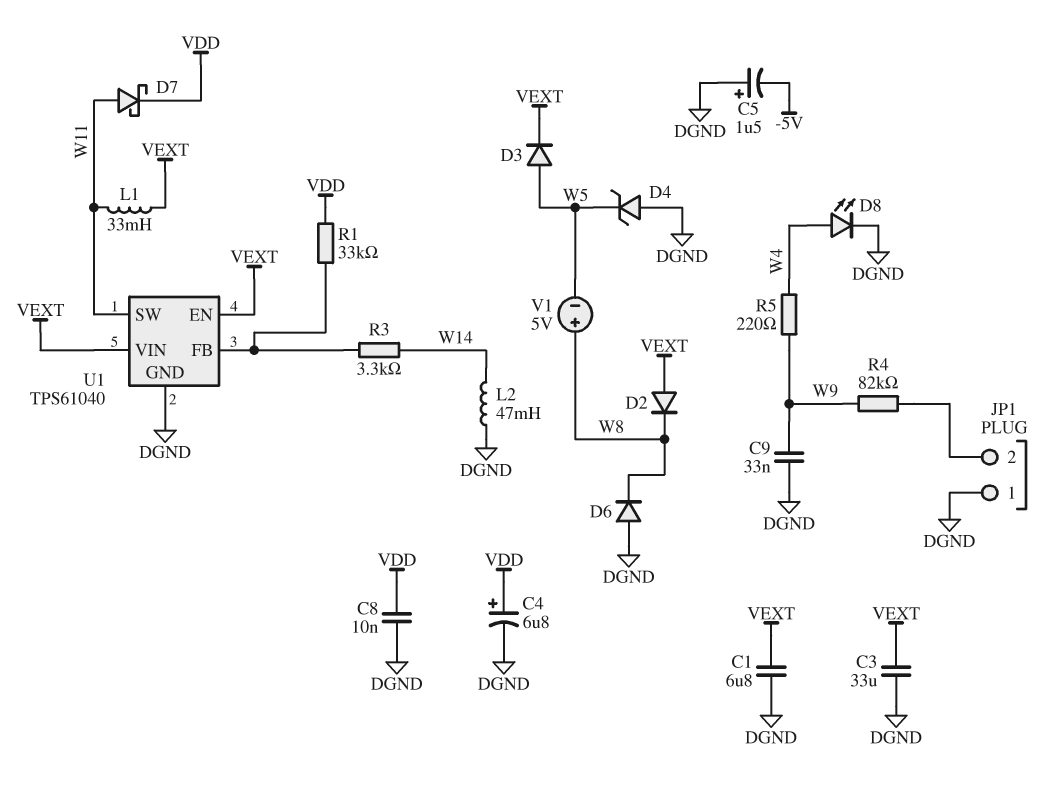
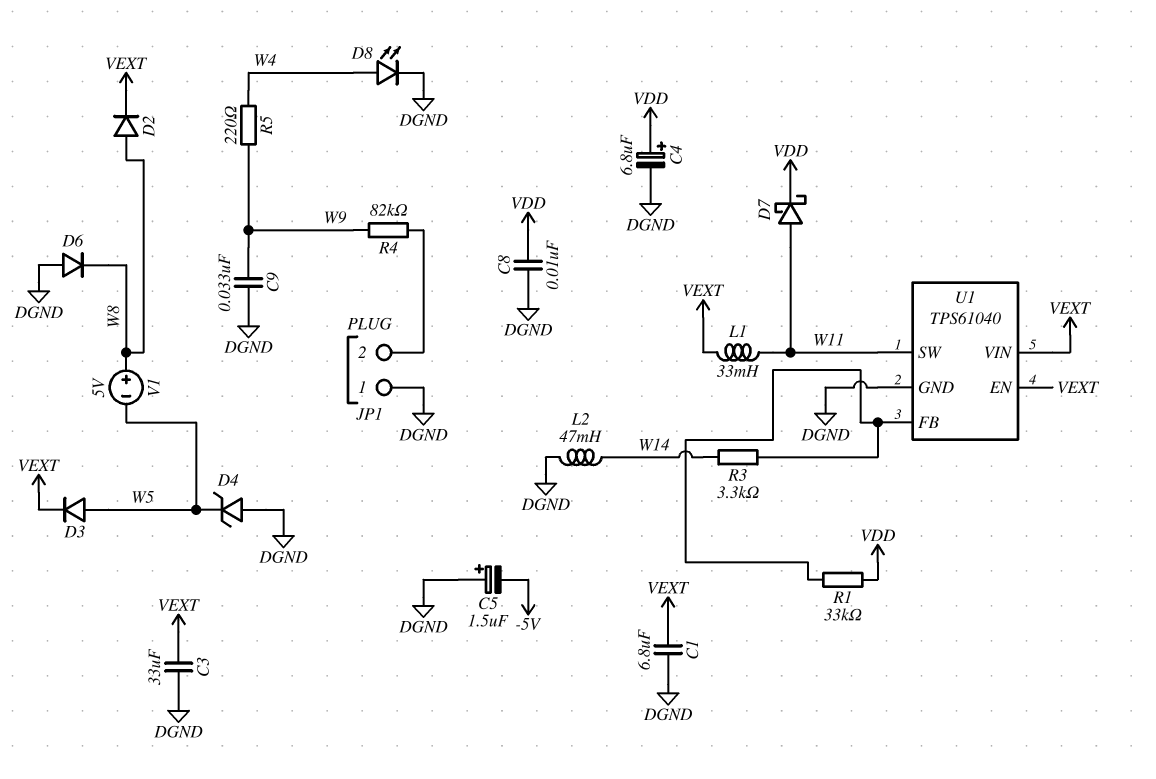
D2: diode (A VEXT, K W8) -> diode (A W8, K VEXT)

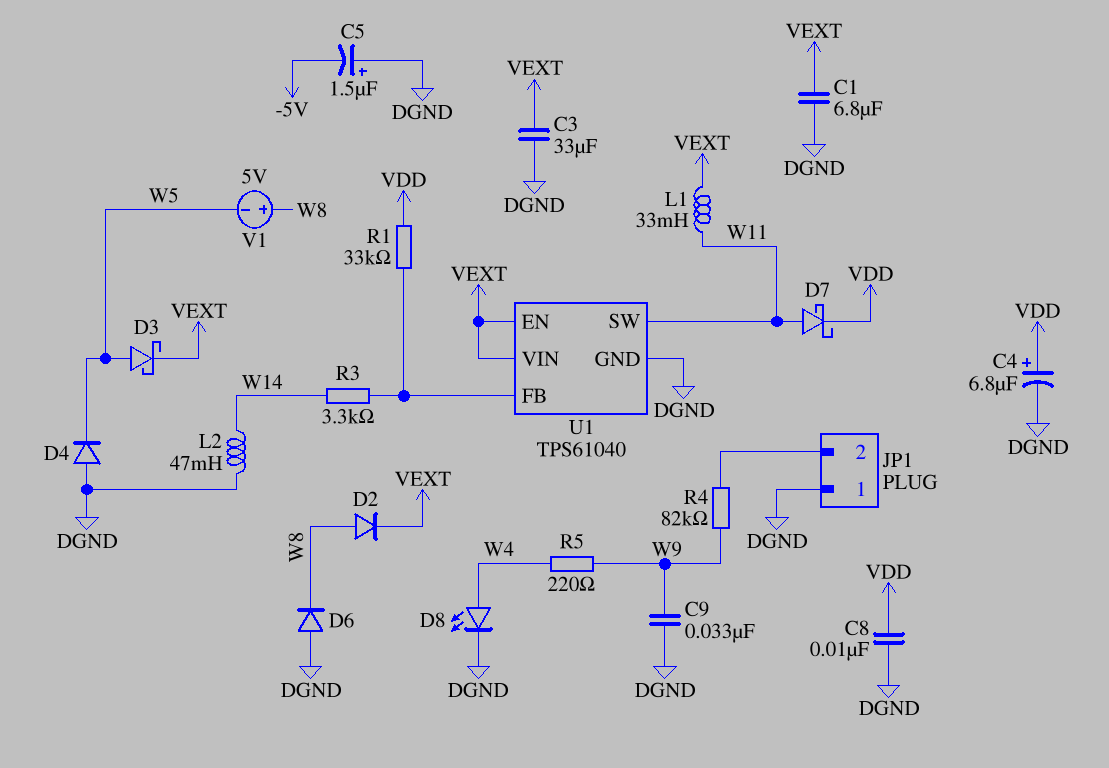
D3: diode (A W5, K VEXT) -> schottky (A W5, K VEXT)
D4: zener (A DGND, K W5) -> diode (A DGND, K W5)

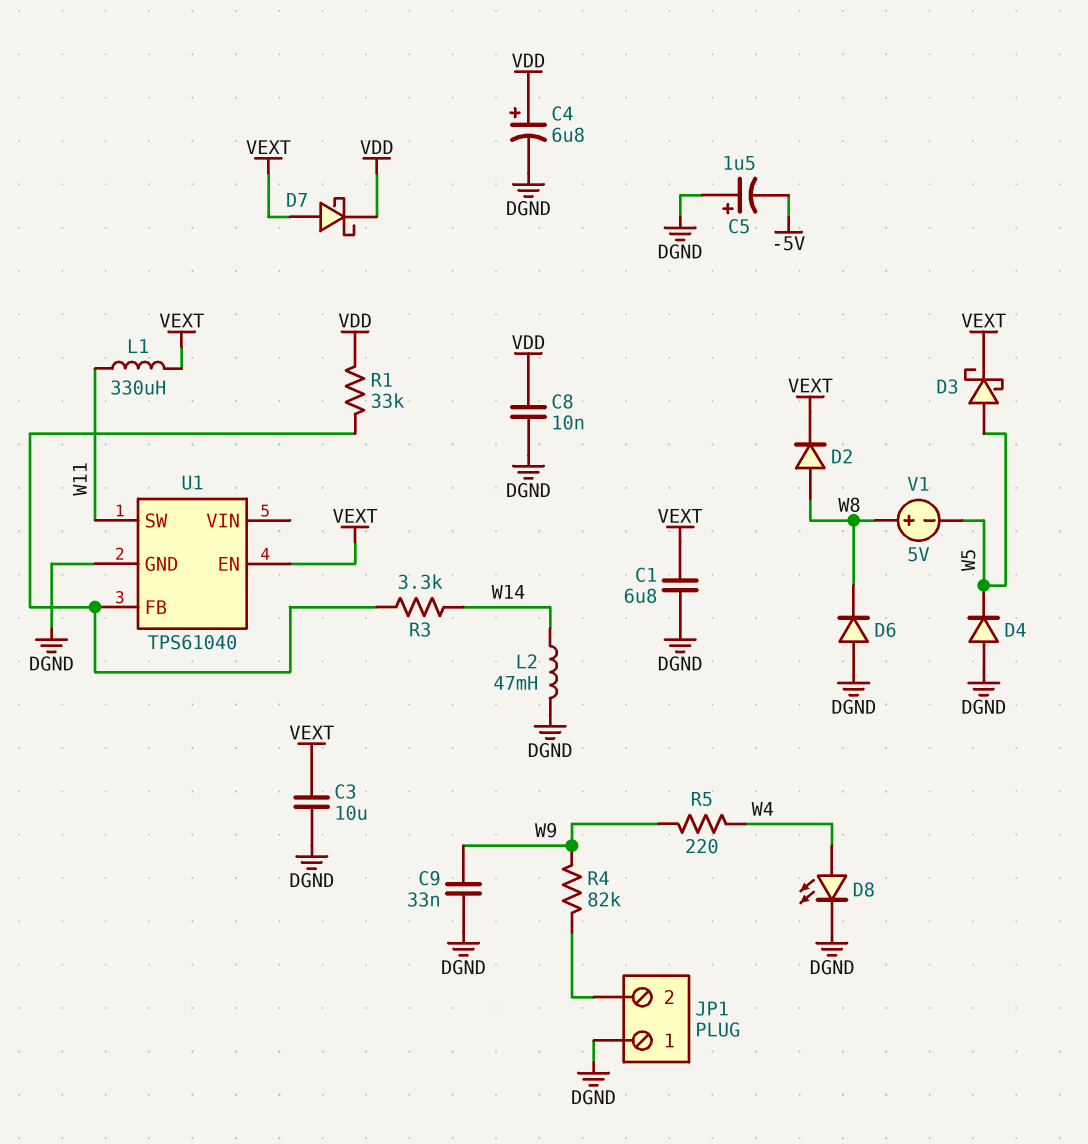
C3: 33uF (DGND, VEXT) -> 10uF (DGND, VEXT)
D7: schottky (A W11, K VDD) -> schottky (A VEXT, K VDD)
L1: 33mH (VEXT, W11) -> 330uH (VEXT, W11)
U1 pin VIN: VEXT -> none

